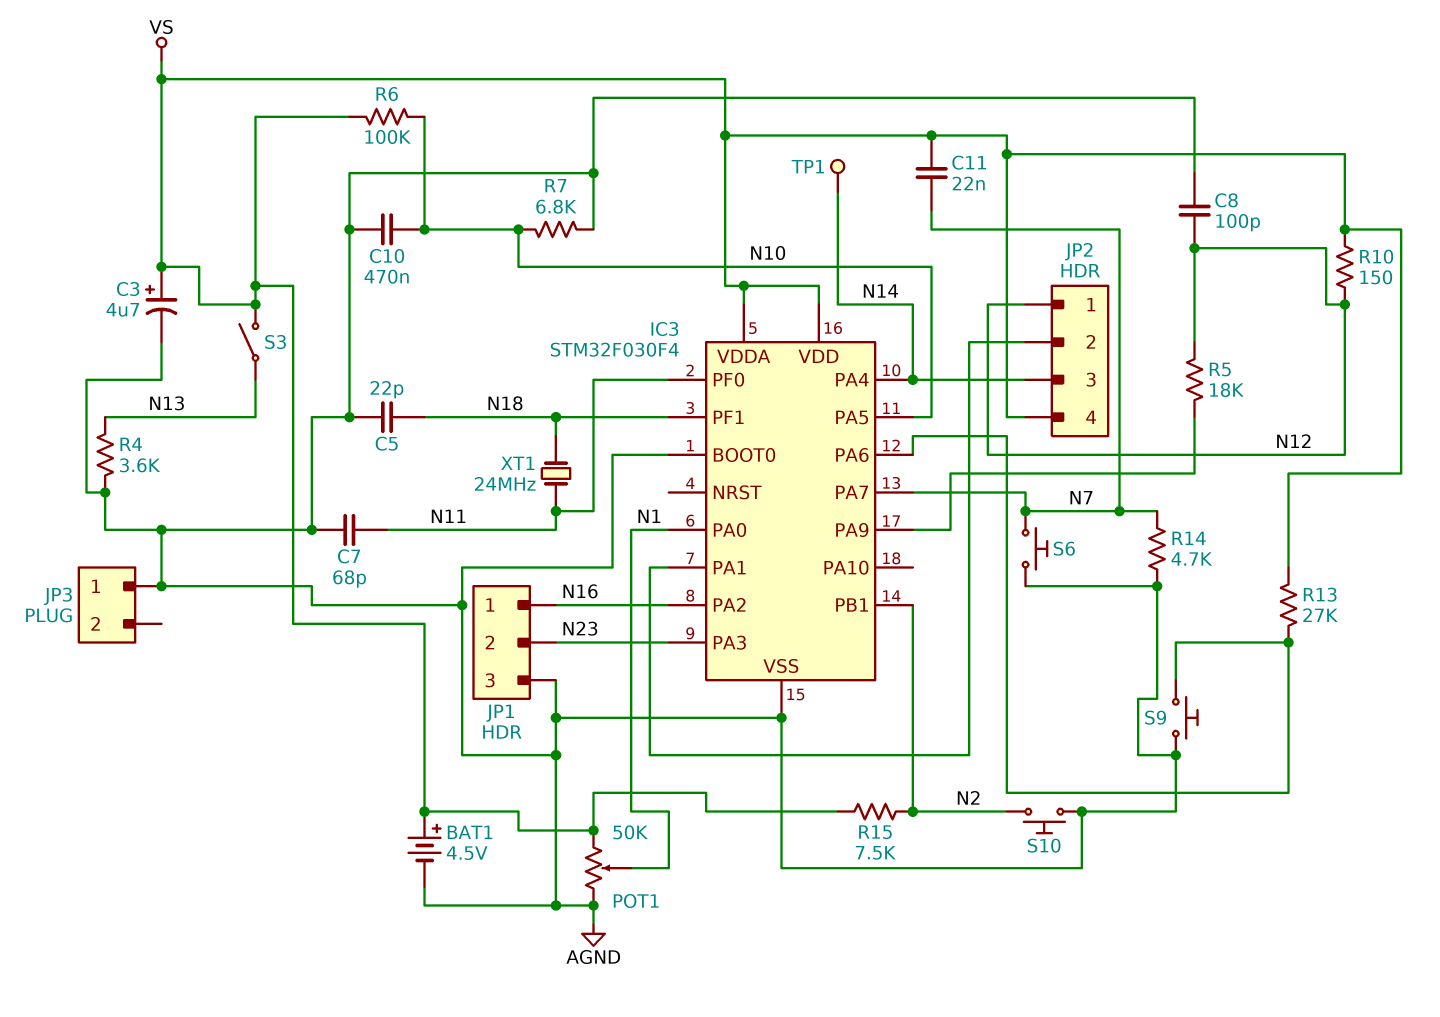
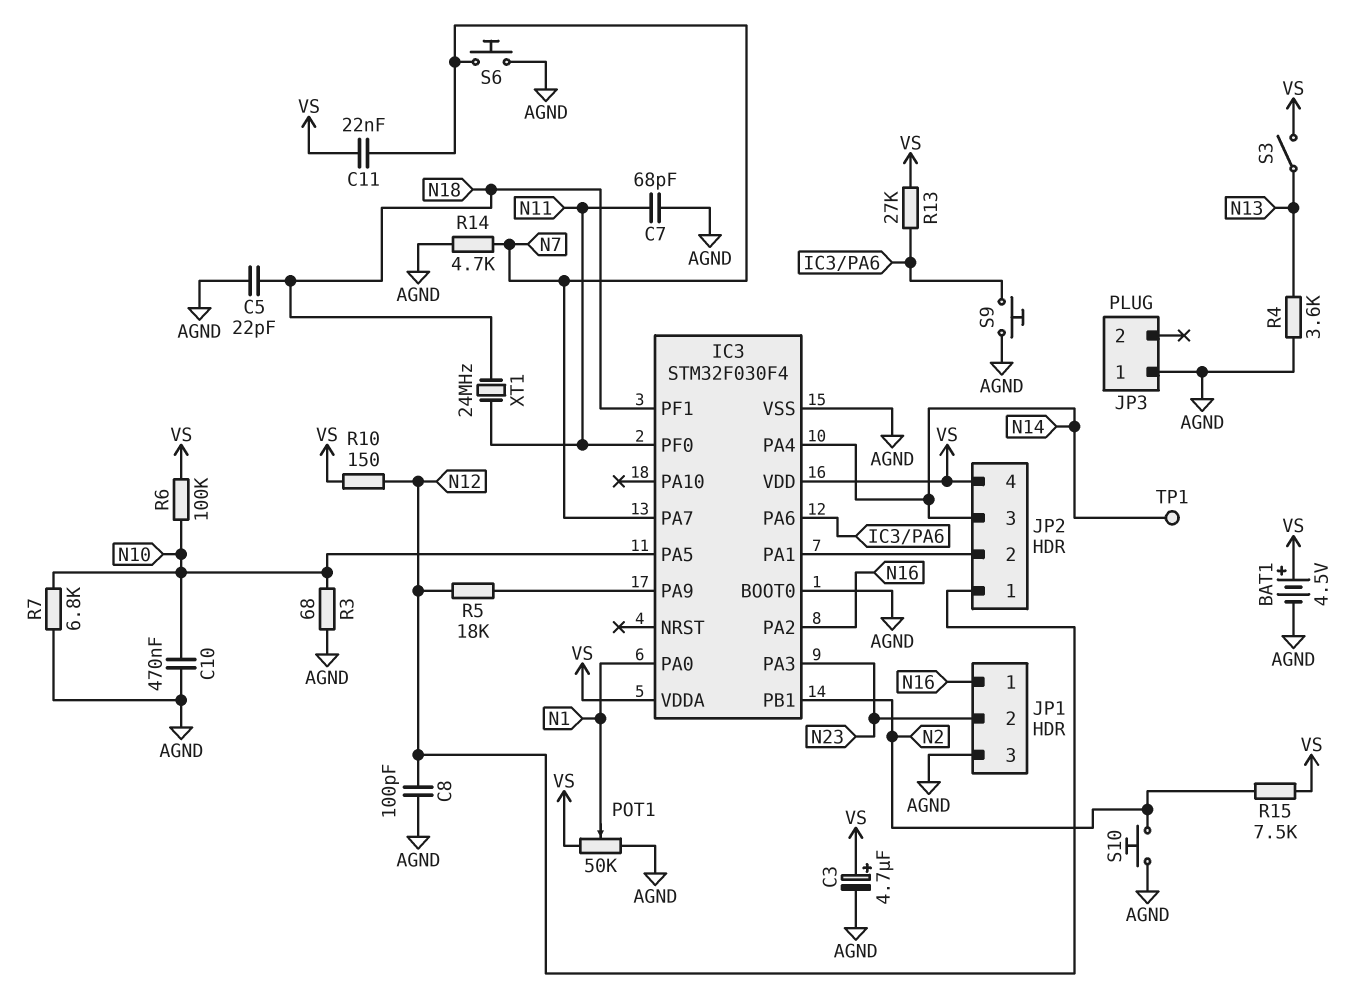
R3: none -> 68 (AGND, N10)

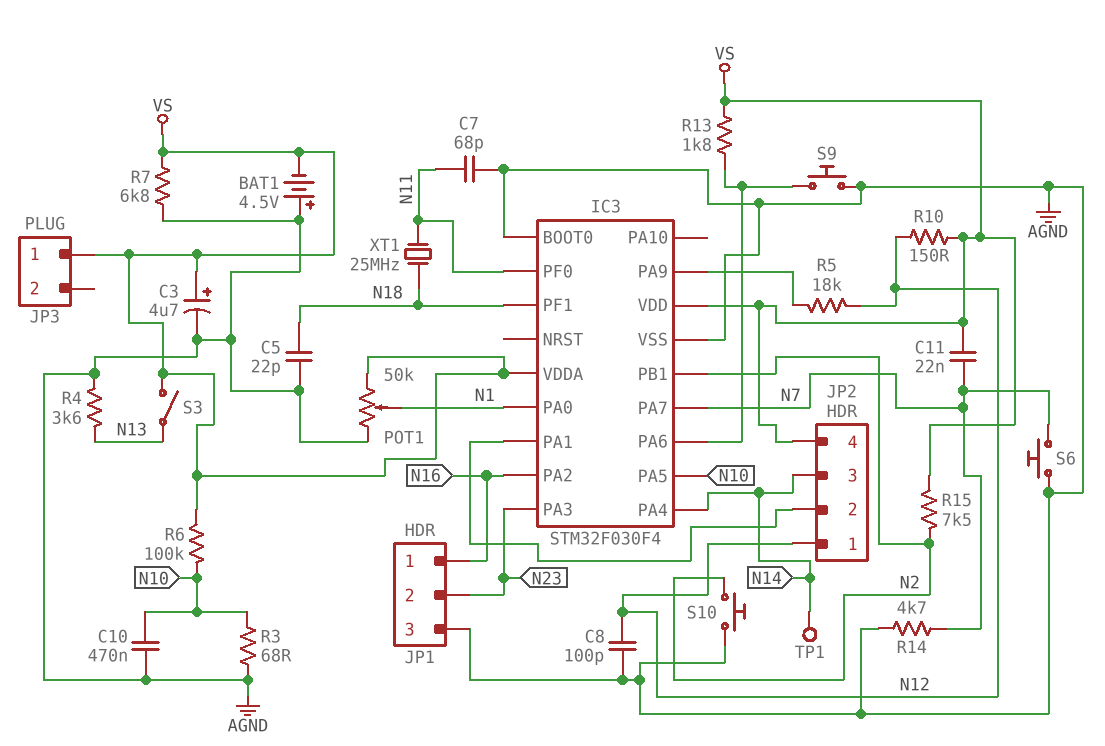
BAT1: 4.5V (plus VS, minus AGND) -> 4.5V (plus AGND, minus VS)
JP3 pin 1: AGND -> VS
R7: 6.8k (AGND, N10) -> 6.8k (AGND, VS)
R13: 27k (IC3/PA6, VS) -> 1.8k (IC3/PA6, VS)
XT1: 24MHz (N11, N18) -> 25MHz (N11, N18)

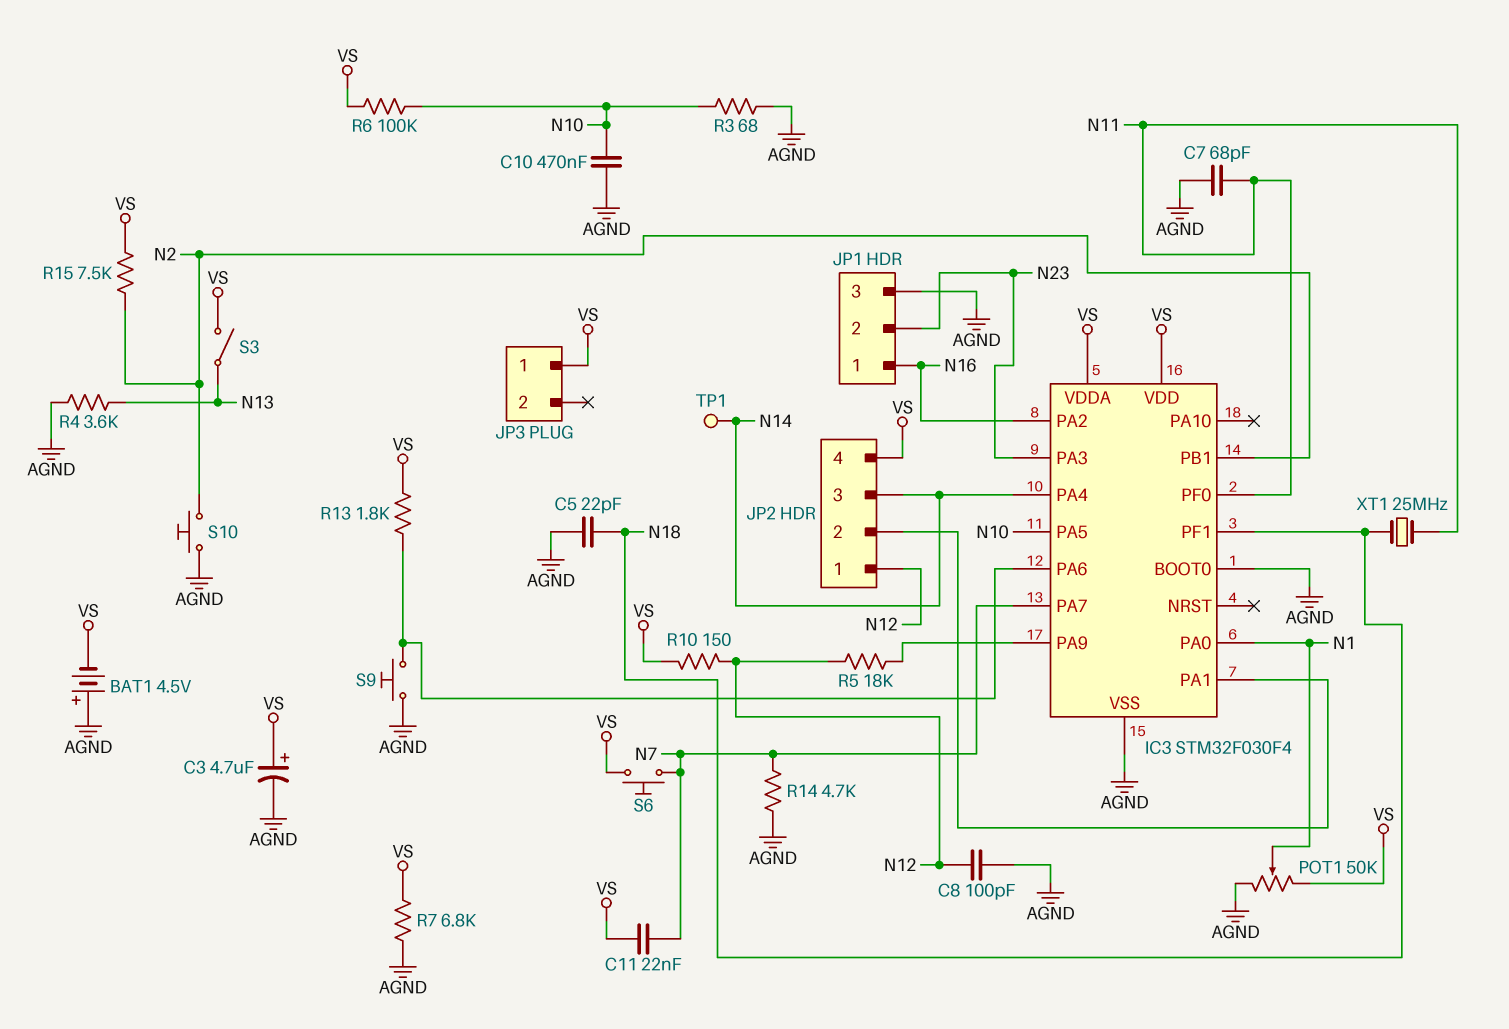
S6: button (AGND, N7) -> button (N7, VS)

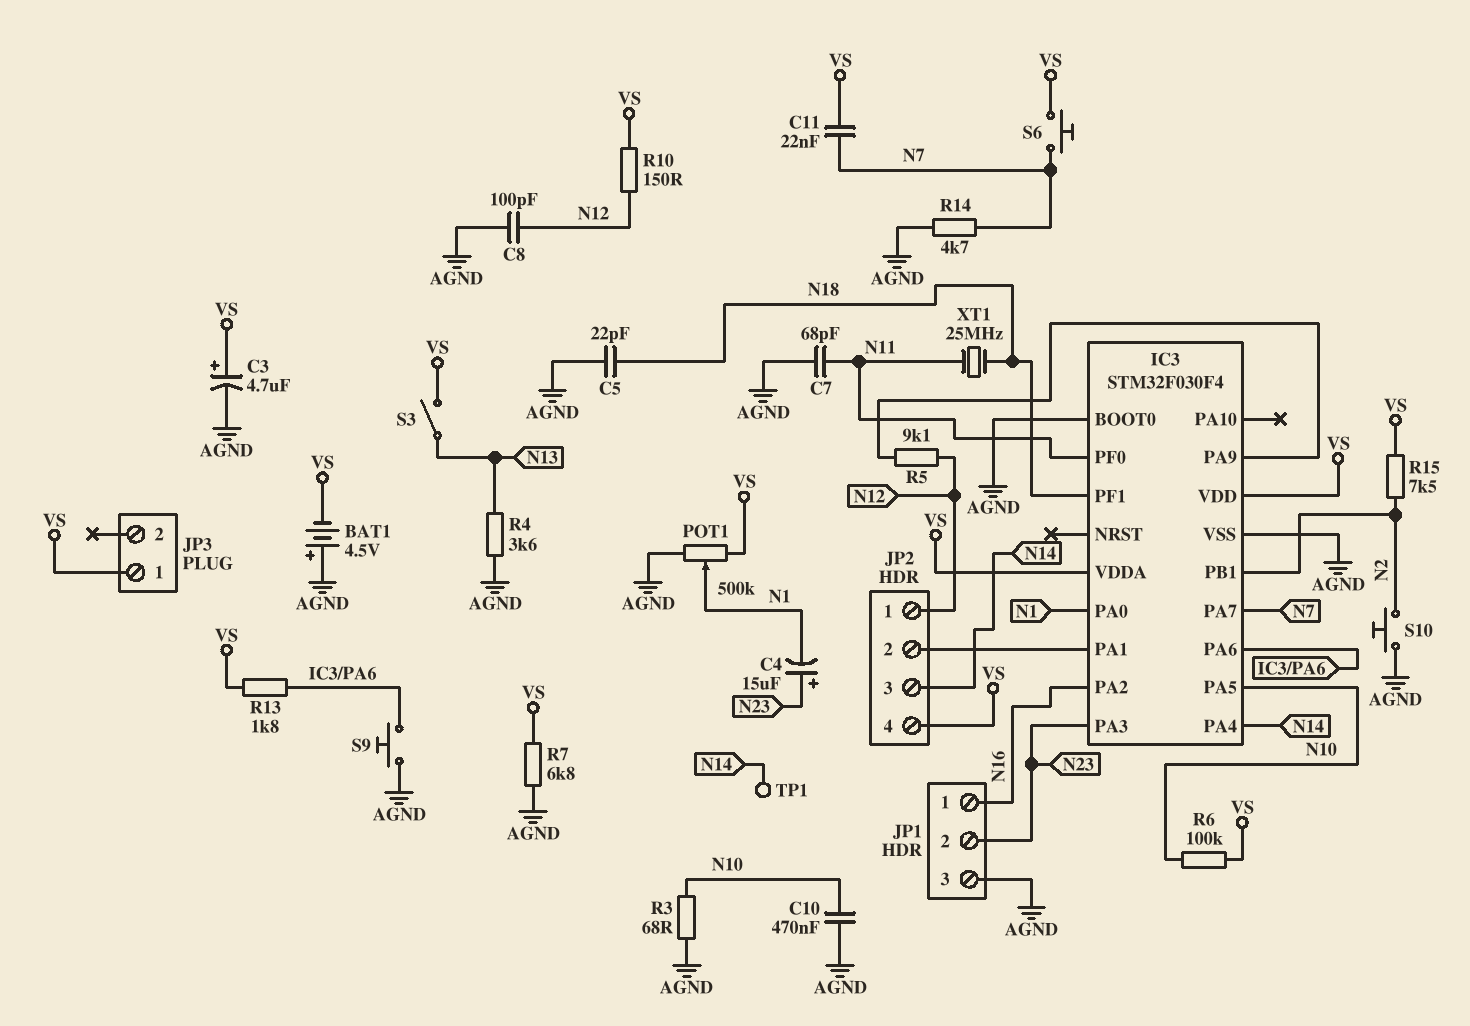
C4: none -> 15uF (plus N23, minus N1)
POT1: 50k (AGND, VS, wiper N1) -> 500k (AGND, VS, wiper N1)
R5: 18k (IC3/PA9, N12) -> 9.1k (IC3/PA9, N12)

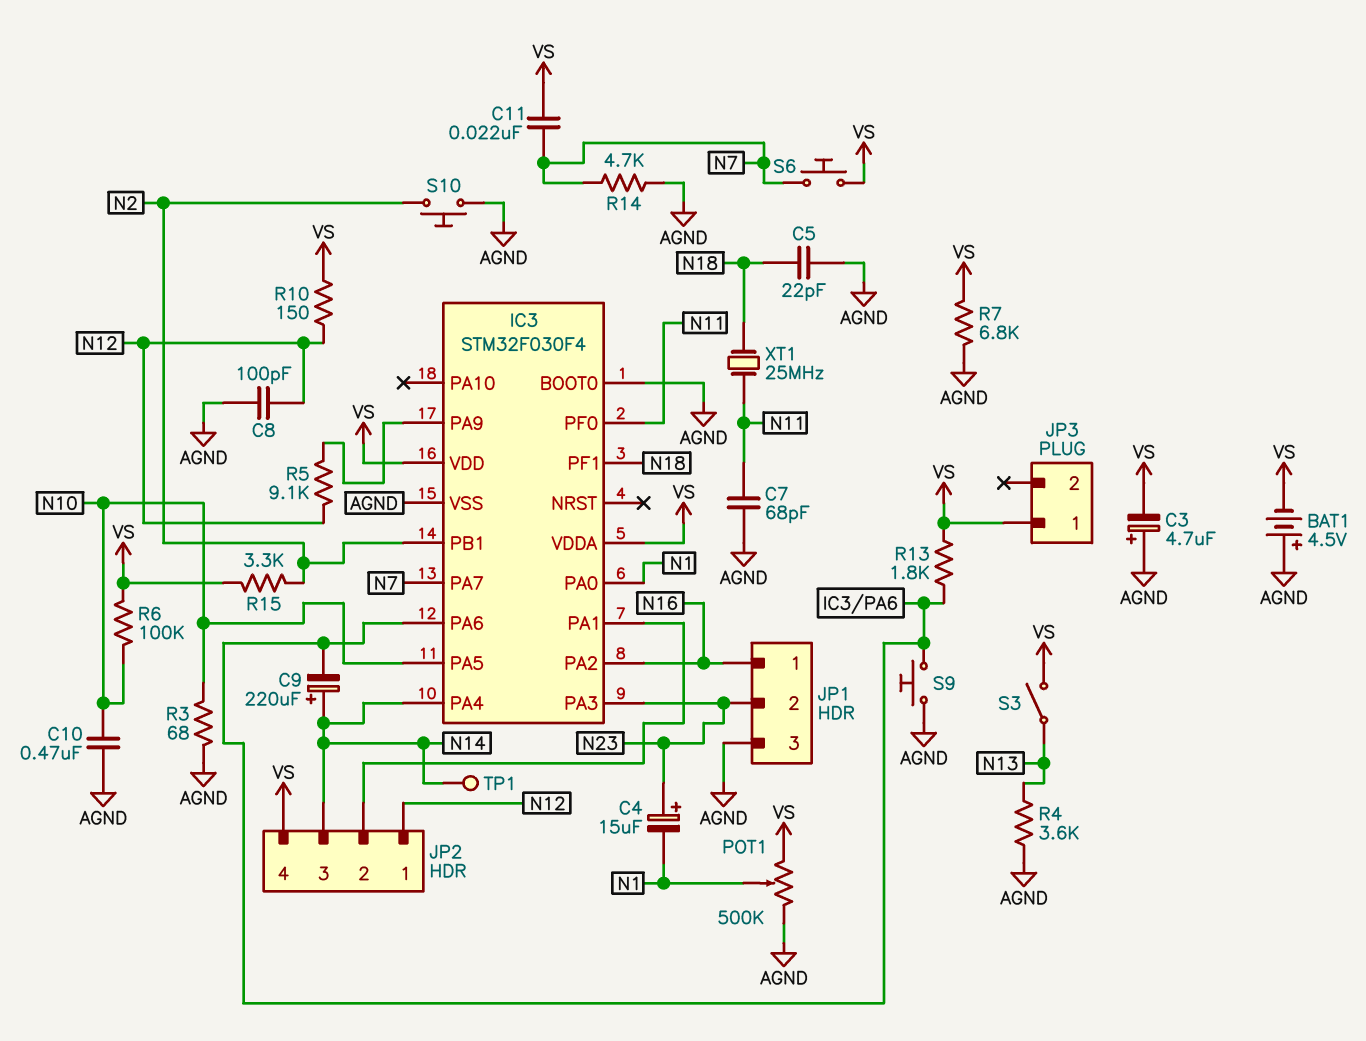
C3: 4.7uF (plus VS, minus AGND) -> 4.7uF (plus AGND, minus VS)
C9: none -> 220uF (plus N14, minus IC3/PA6)
R15: 7.5k (N2, VS) -> 3.3k (N2, VS)

